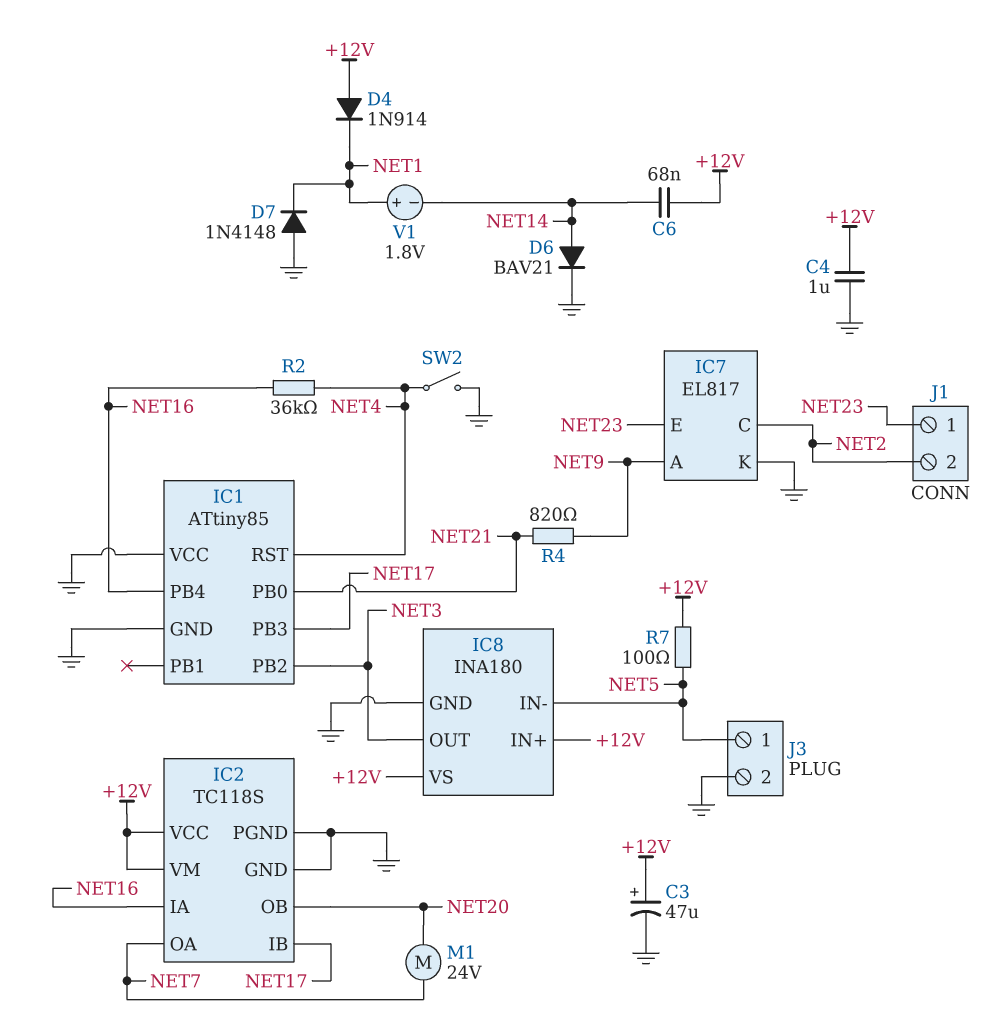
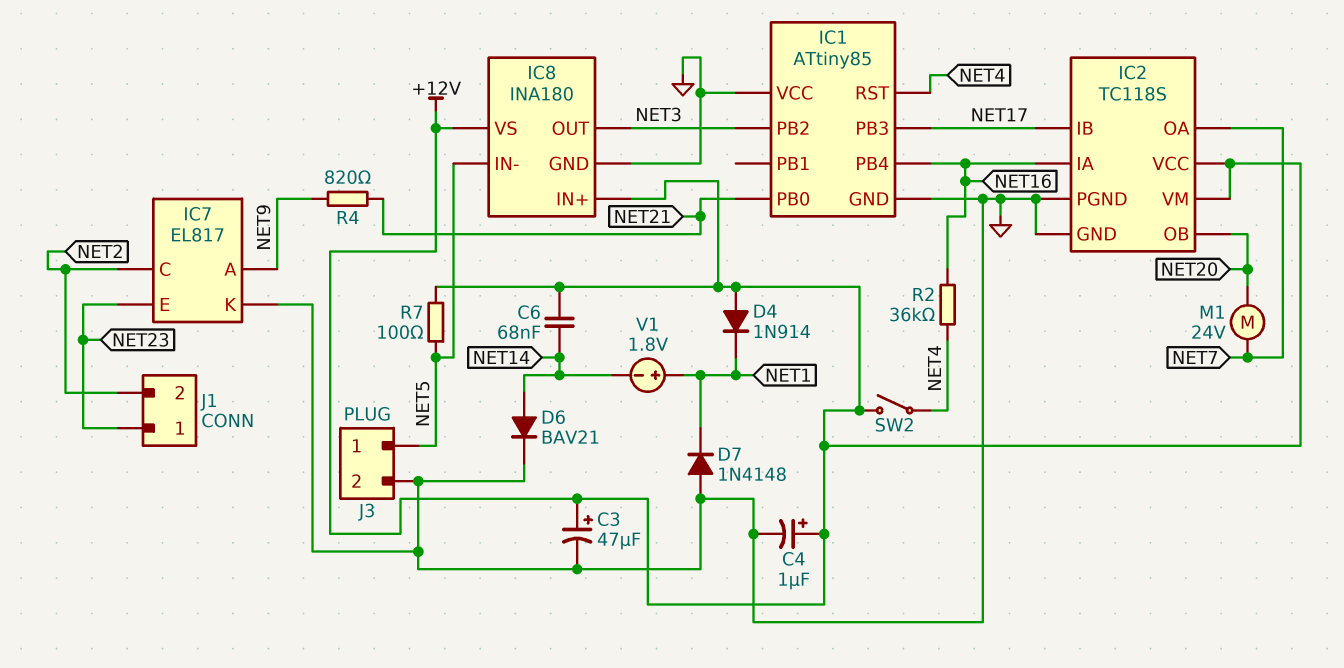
C4: 1uF (+12V, GND) -> 1uF (plus +12V, minus GND)
SW2: switch (GND, NET4) -> switch (+12V, NET4)

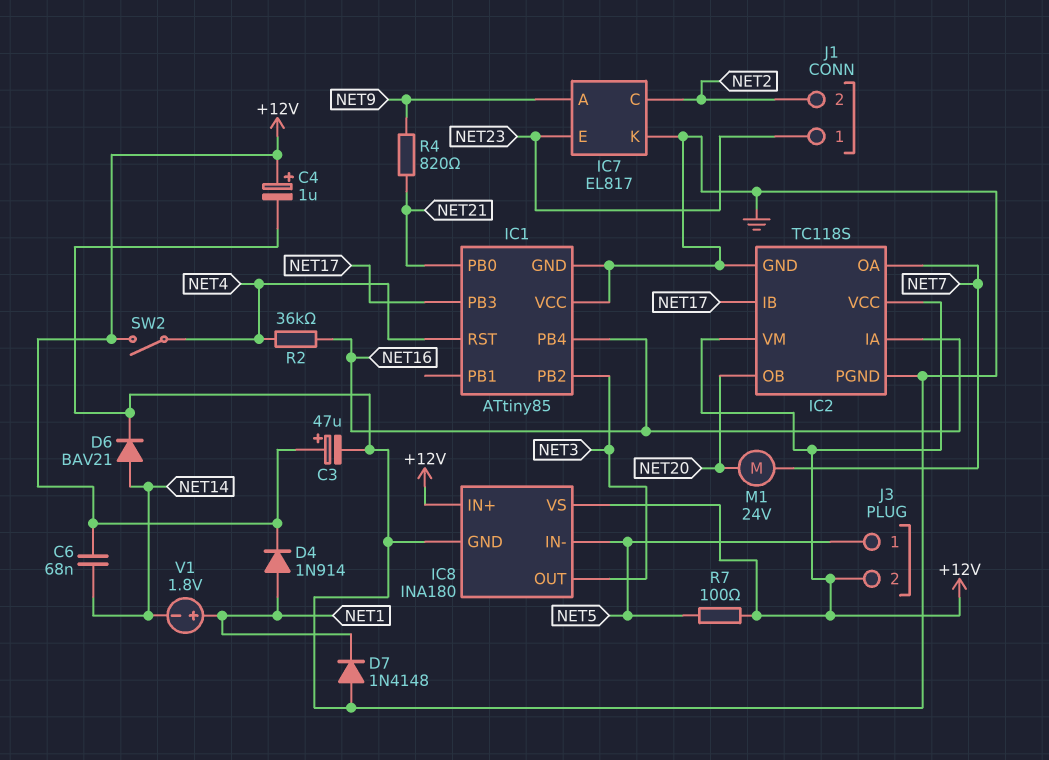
D4: diode 1N914 (A +12V, K NET1) -> diode 1N914 (A NET1, K +12V)
J3 pin 2: GND -> +12V

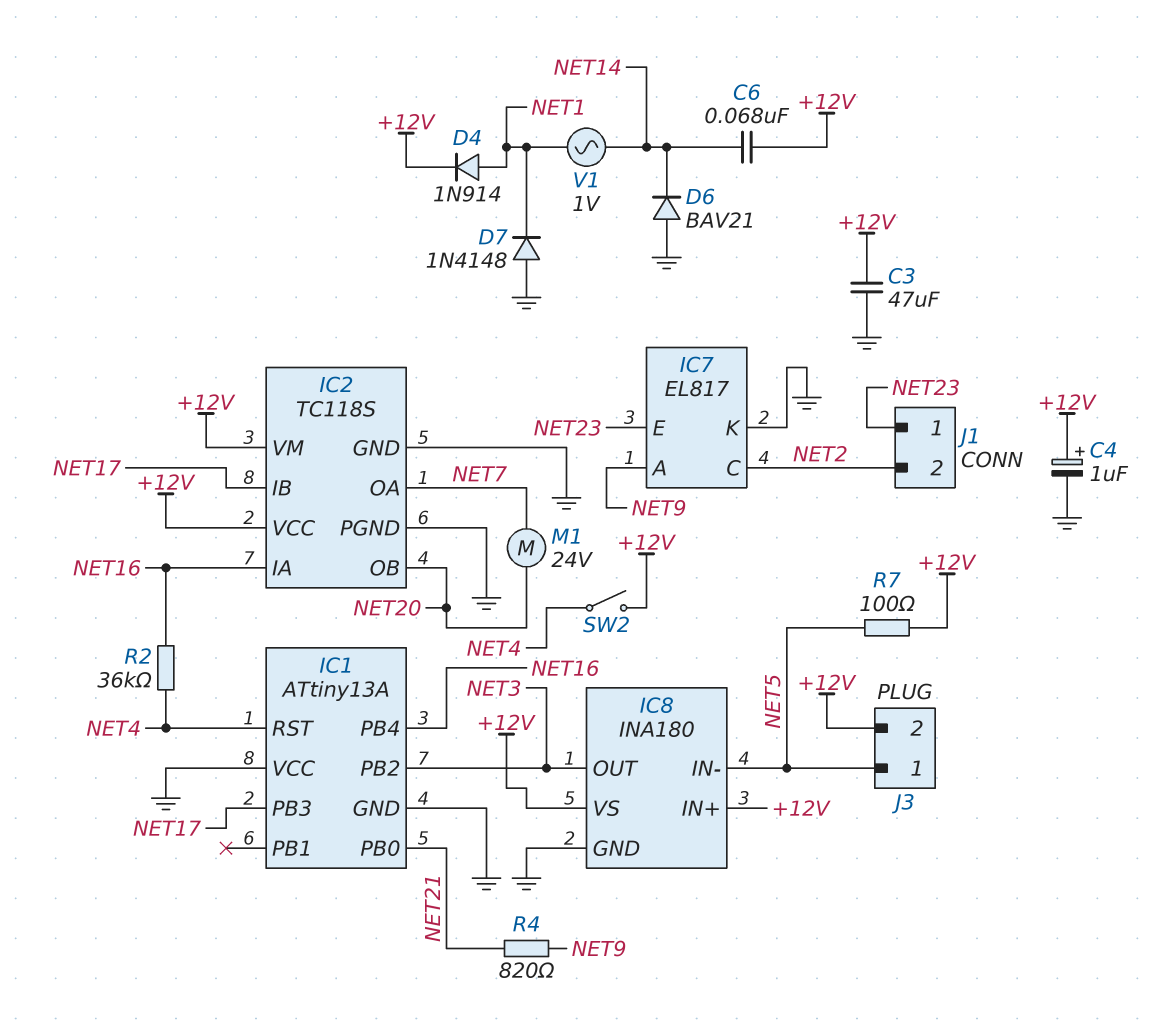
C3: 47uF (plus +12V, minus GND) -> 47uF (+12V, GND)
D6: diode BAV21 (A NET14, K GND) -> diode BAV21 (A GND, K NET14)
IC1: ATtiny85 -> ATtiny13A
V1: 1.8V (plus NET1, minus NET14) -> AC 1V (NET1, NET14)

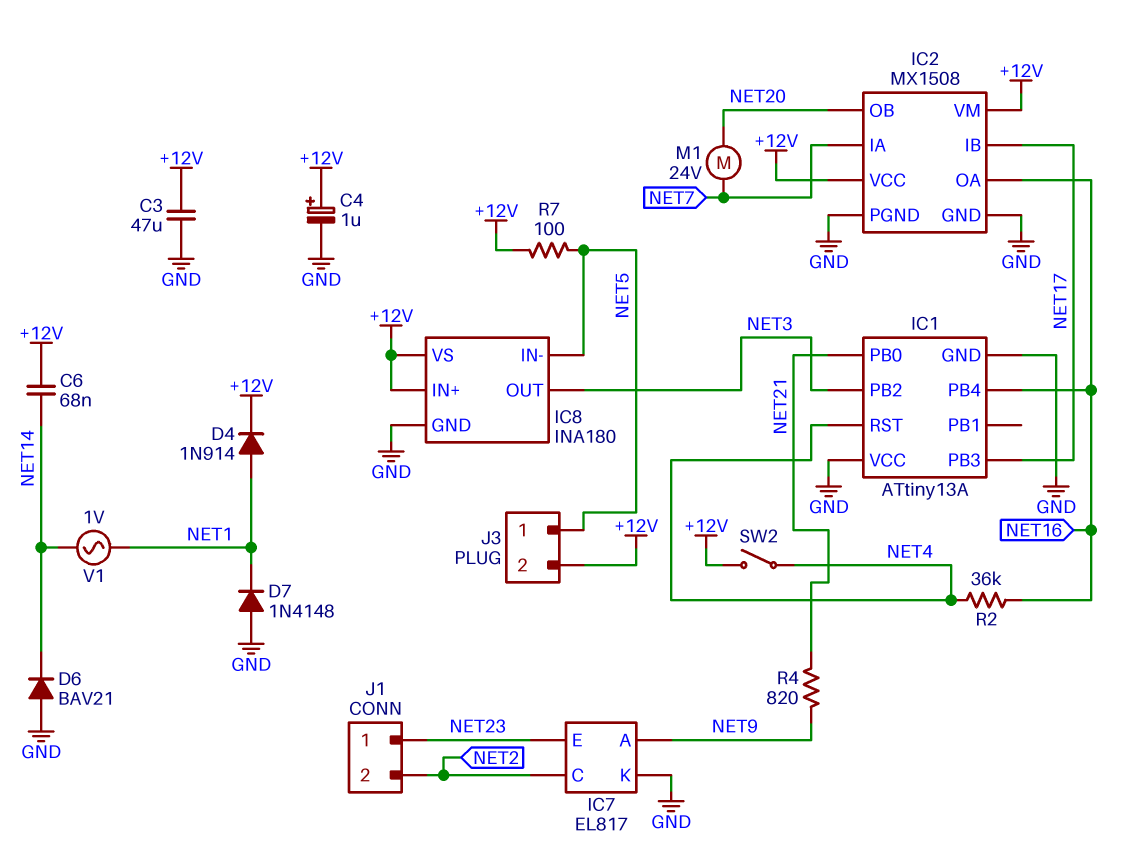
IC2: TC118S -> MX1508
IC2 pin IA: NET16 -> NET7
IC2 pin OA: NET7 -> NET16

